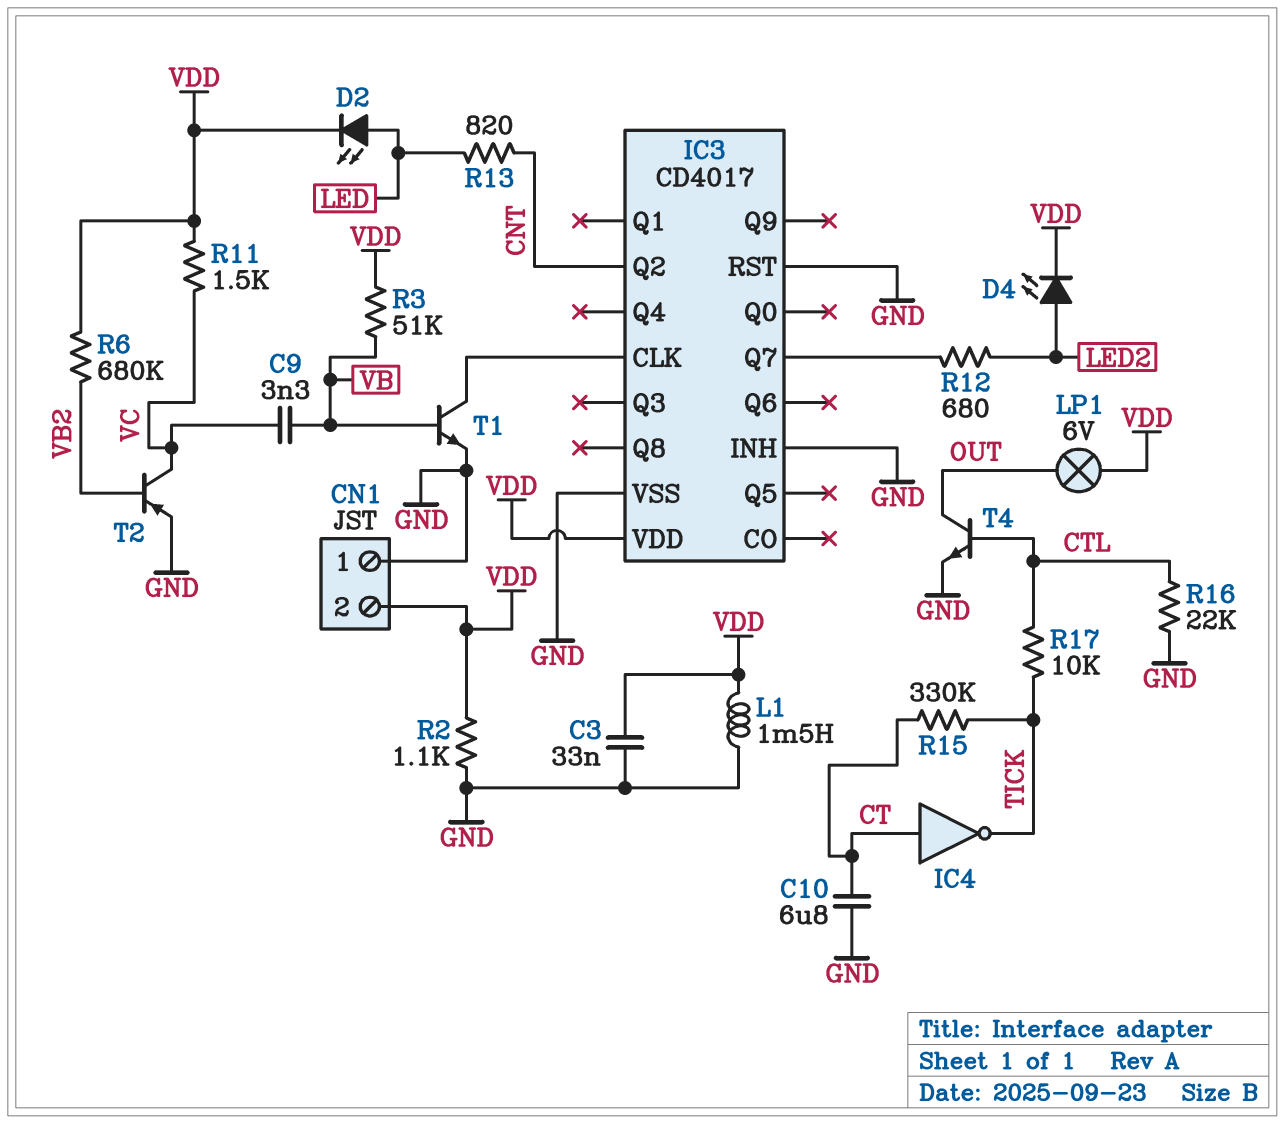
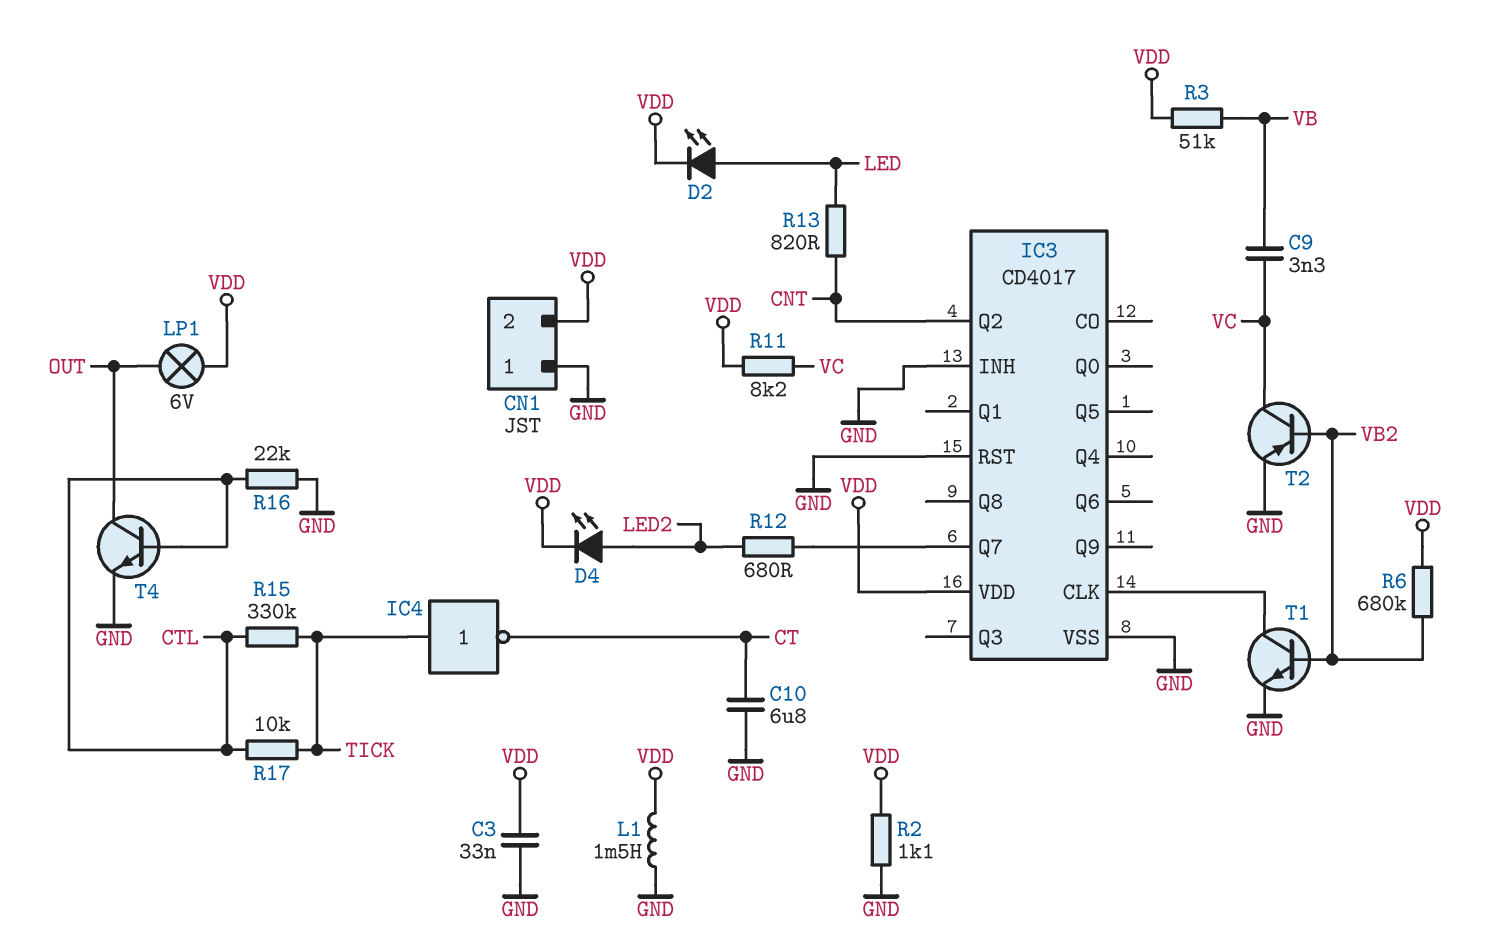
IC4: NOT (in CT, out TICK) -> NOT (in TICK, out CT)
R11: 1.5k (VC, VDD) -> 8.2k (VC, VDD)
R15: 330k (CT, TICK) -> 330k (CTL, TICK)
T1: NPN (B VB, C IC3/CLK, E GND) -> NPN (B VB2, C IC3/CLK, E GND)

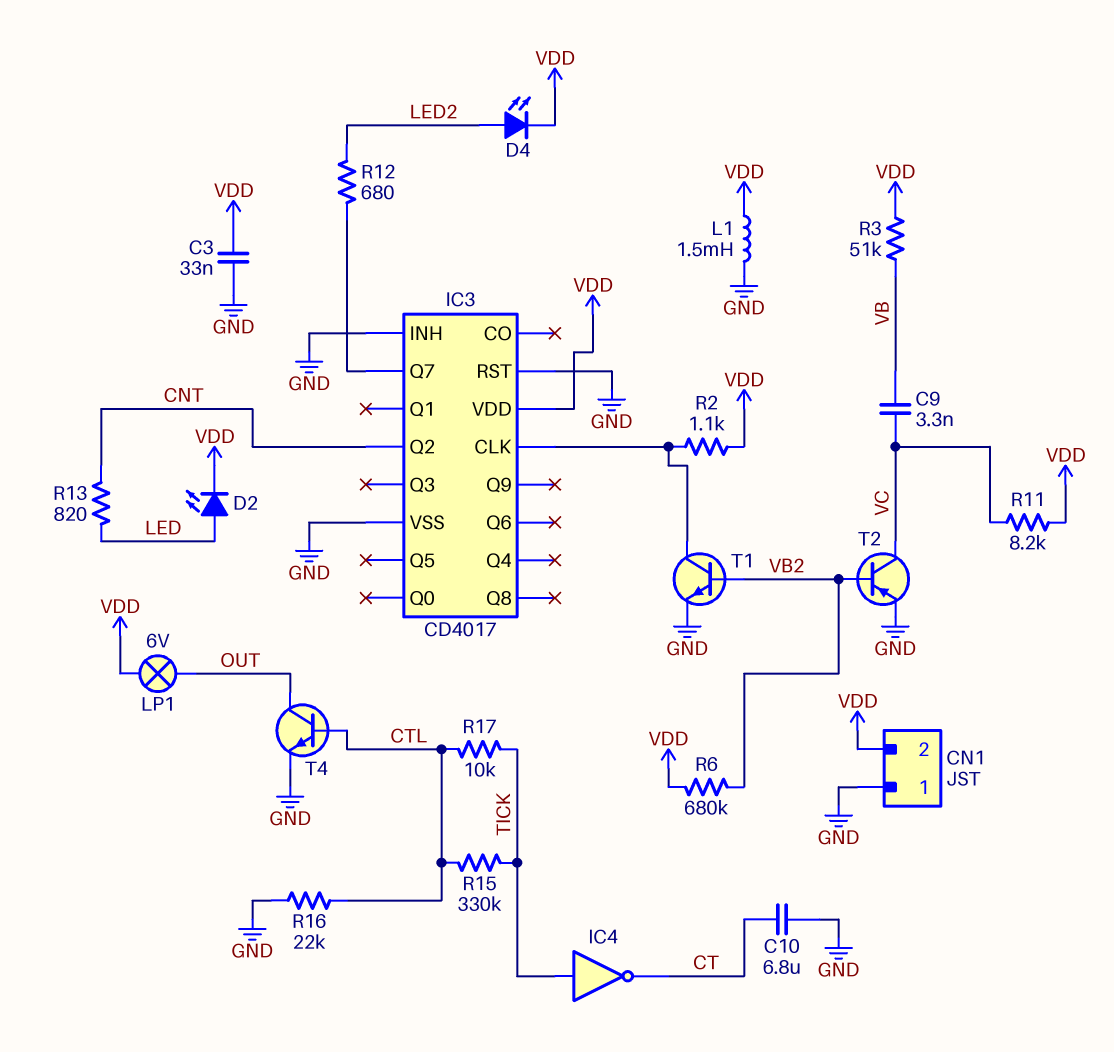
R2: 1.1k (GND, VDD) -> 1.1k (IC3/CLK, VDD)

